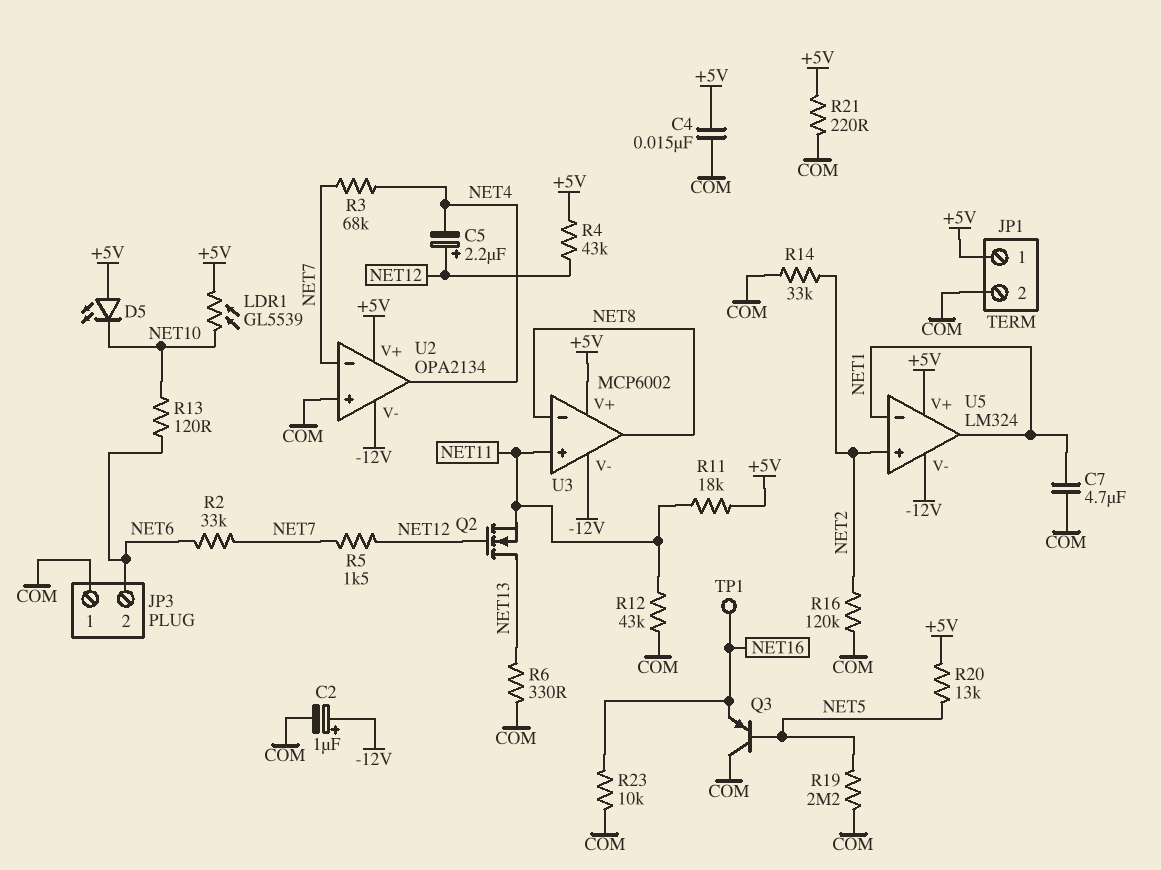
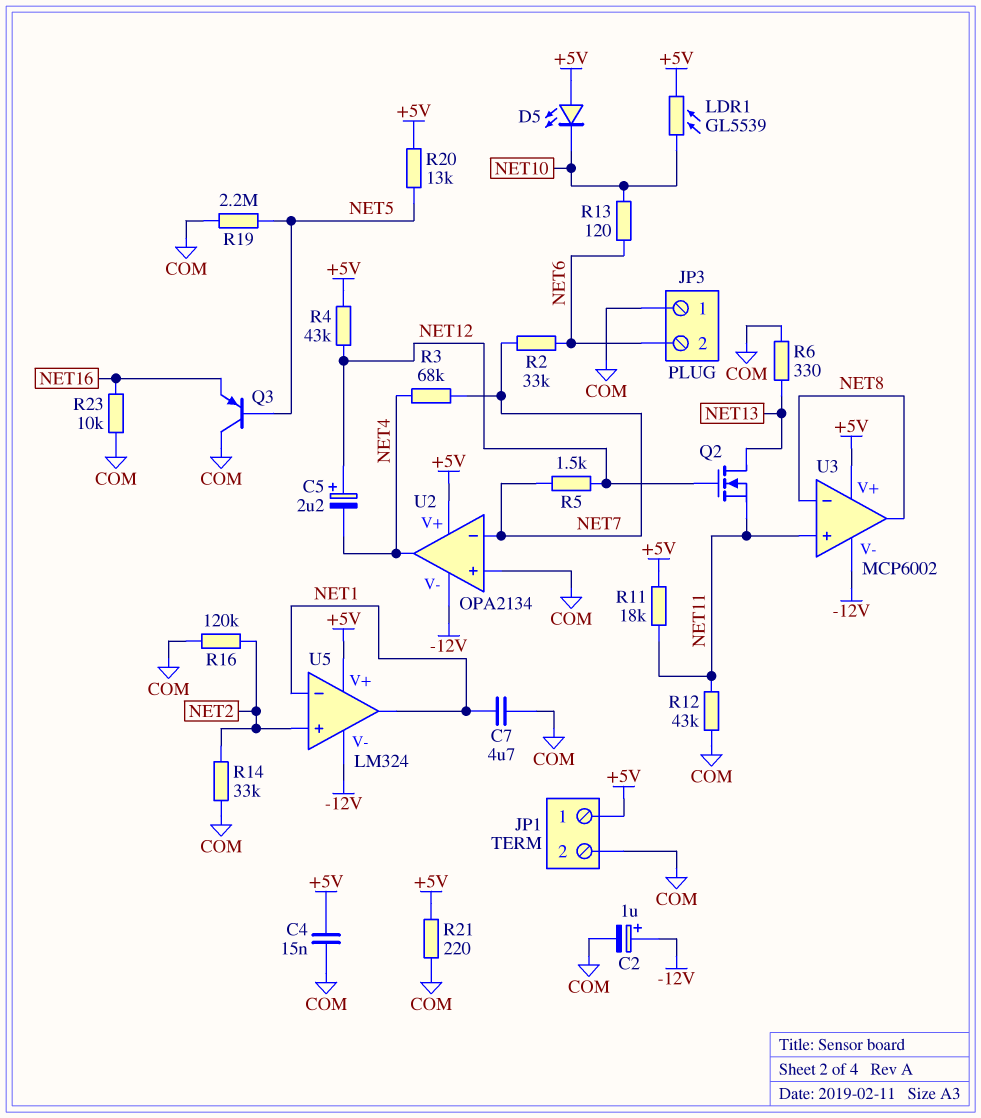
TP1: test point (NET16) -> none

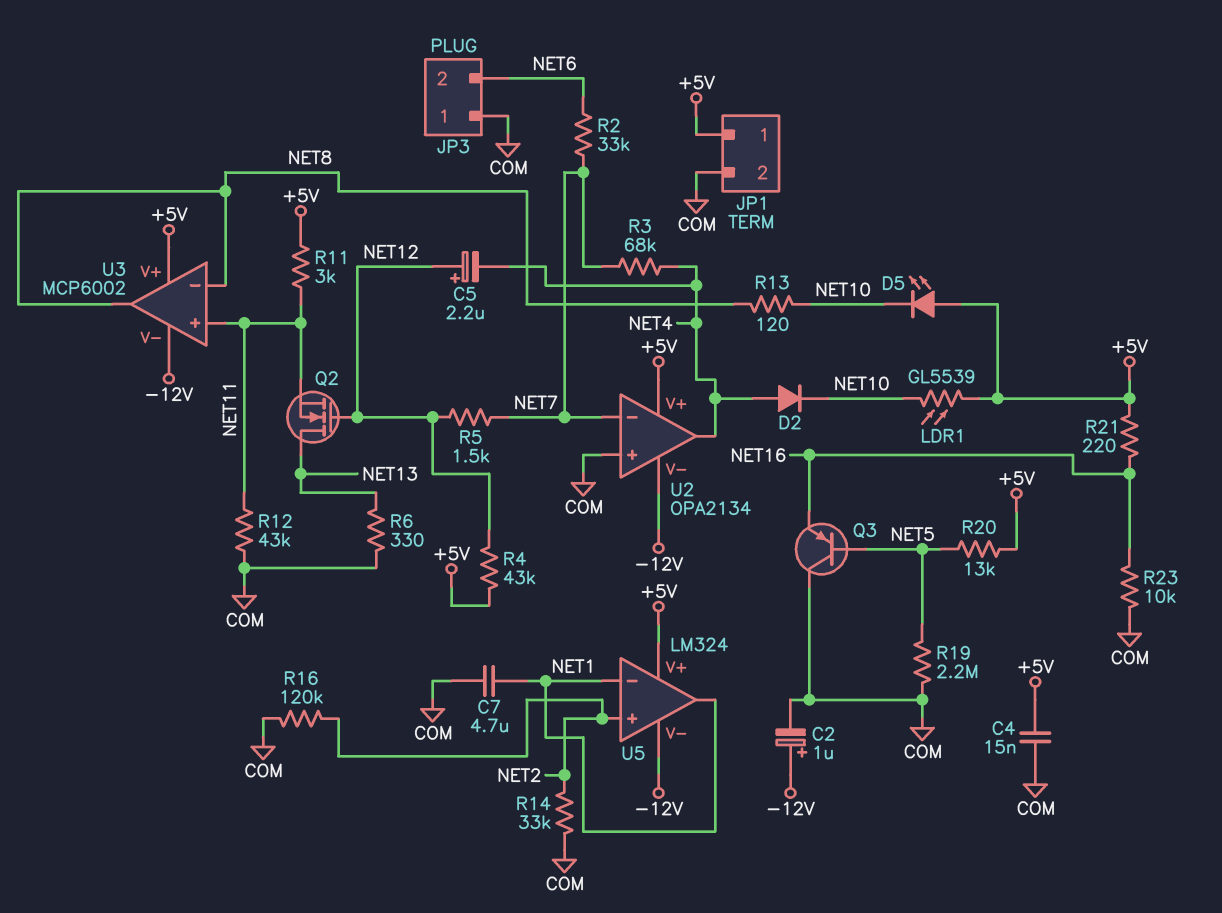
D2: none -> diode (A NET4, K NET10)
R11: 18k (+5V, NET11) -> 3k (+5V, NET11)
R13: 120 (NET6, NET10) -> 120 (NET8, NET10)
R21: 220 (+5V, COM) -> 220 (+5V, NET16)

